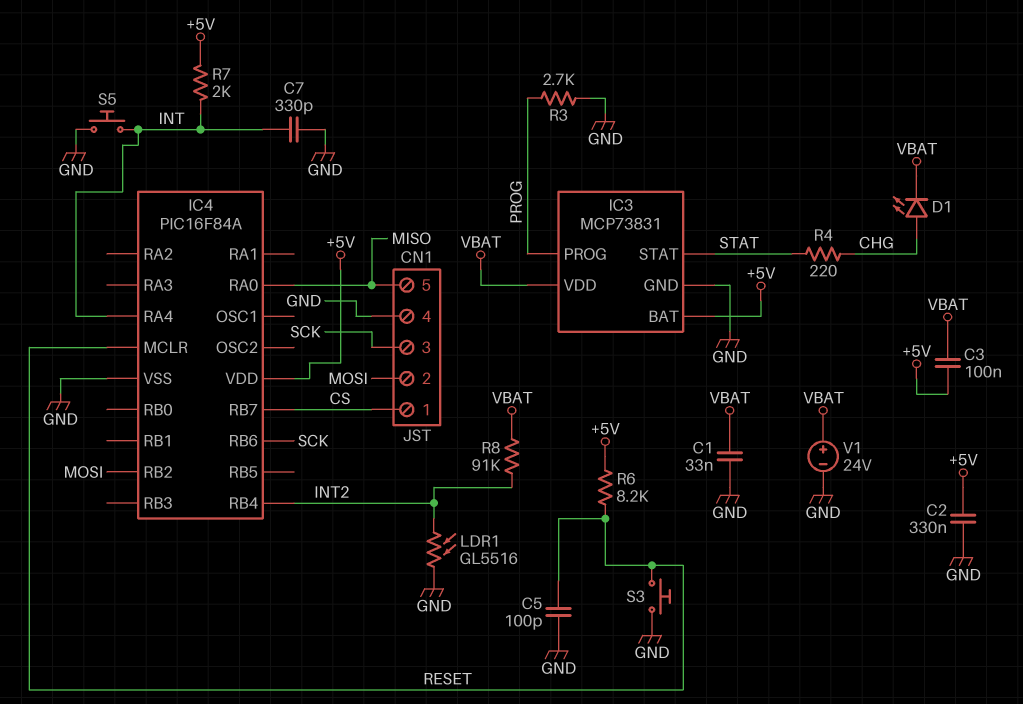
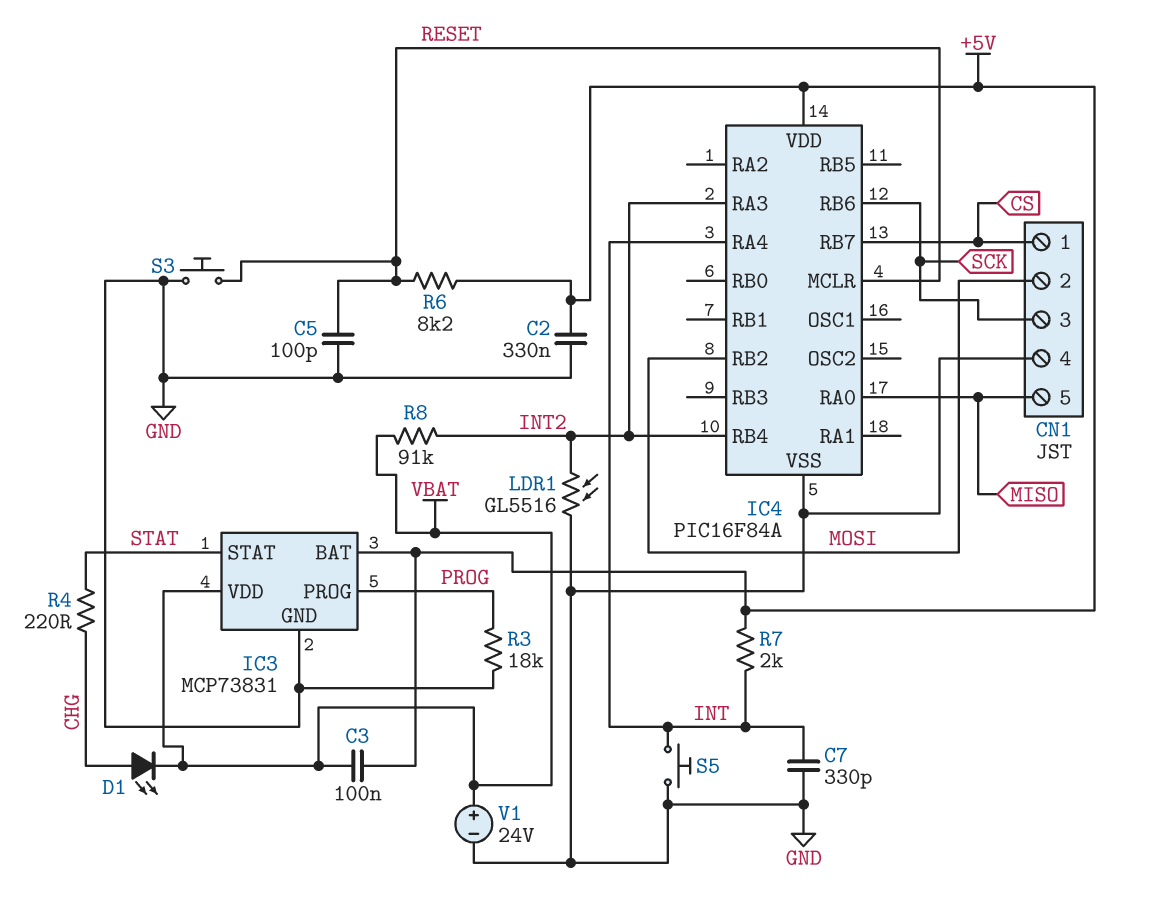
C1: 33nF (GND, VBAT) -> none
IC4 pin RA3: none -> INT2
R3: 2.7k (GND, PROG) -> 18k (GND, PROG)

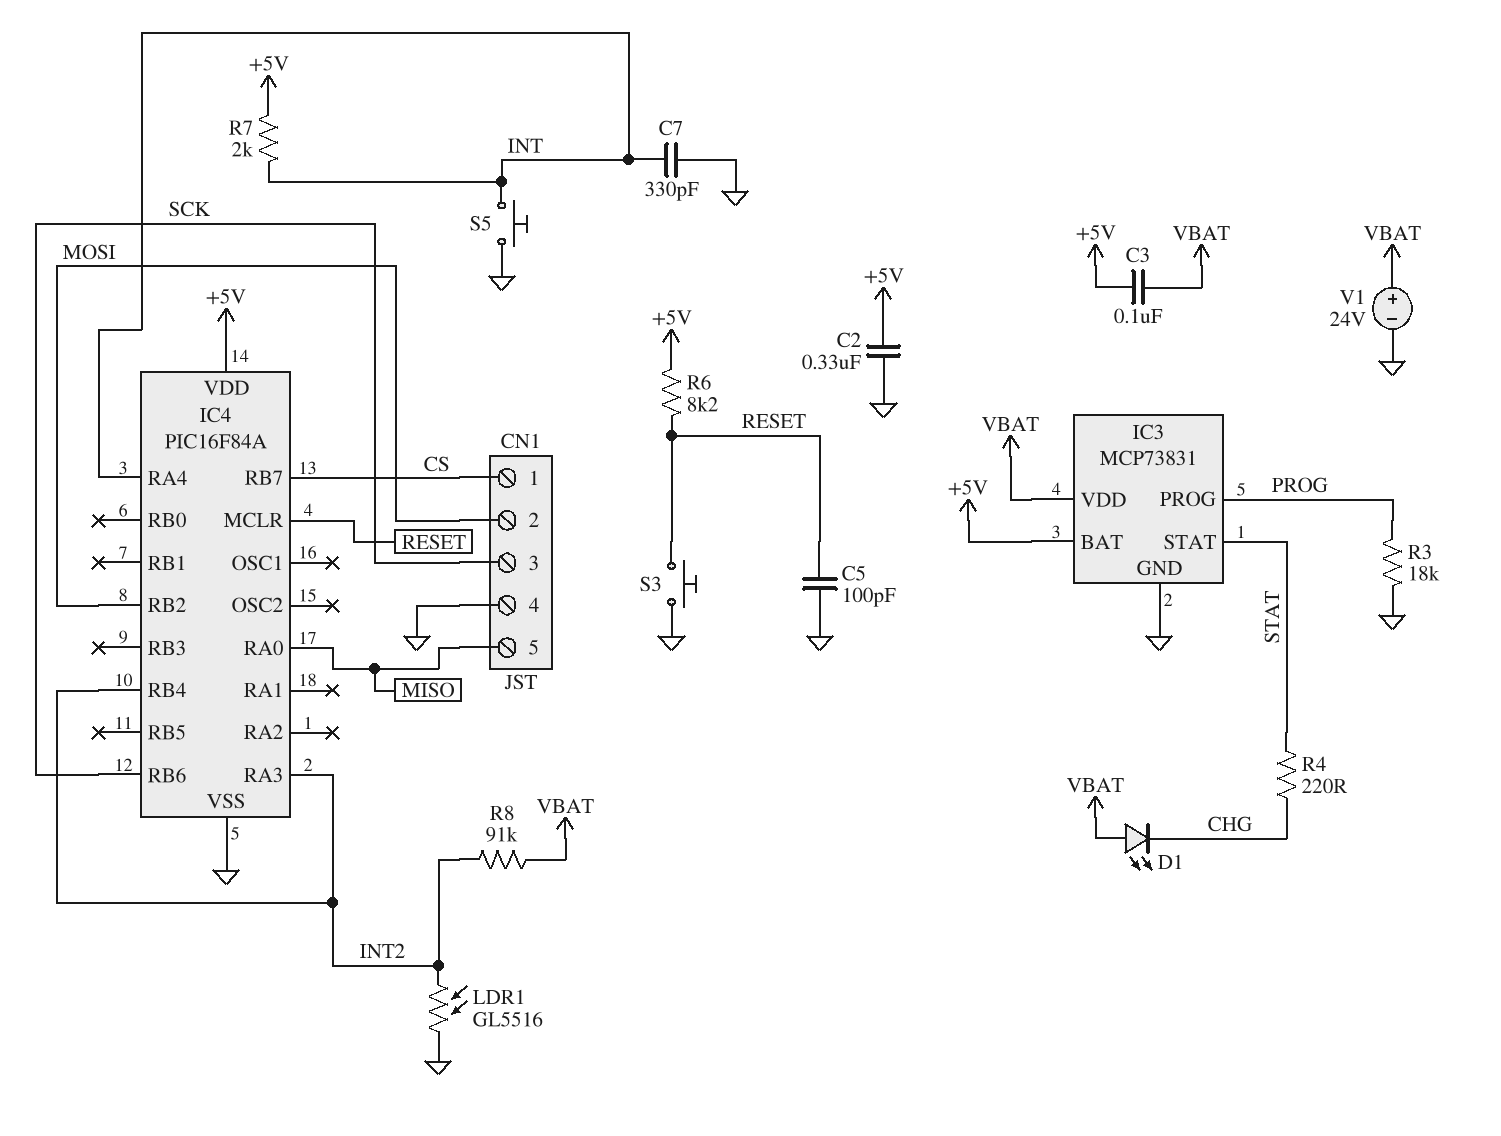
D1: LED (A CHG, K VBAT) -> LED (A VBAT, K CHG)

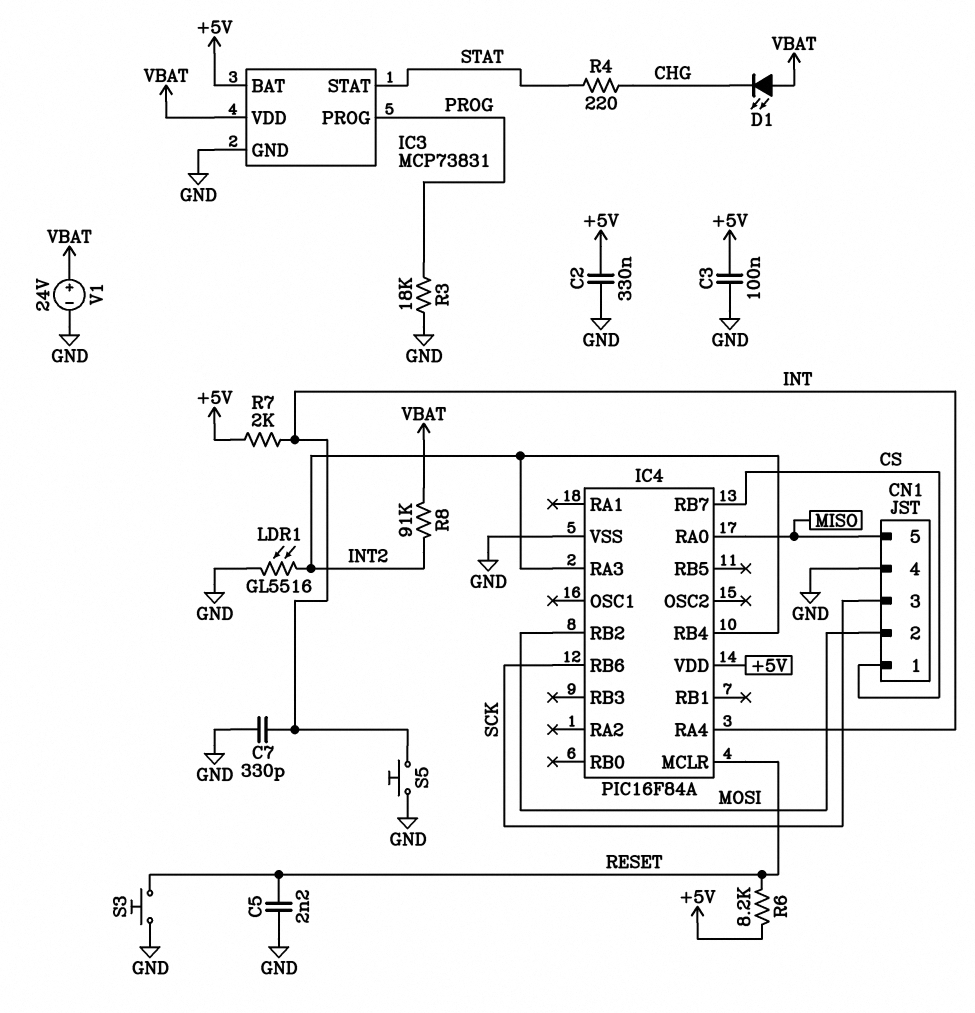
C3: 100nF (+5V, VBAT) -> 100nF (+5V, GND)
C5: 100pF (GND, RESET) -> 2.2nF (GND, RESET)

